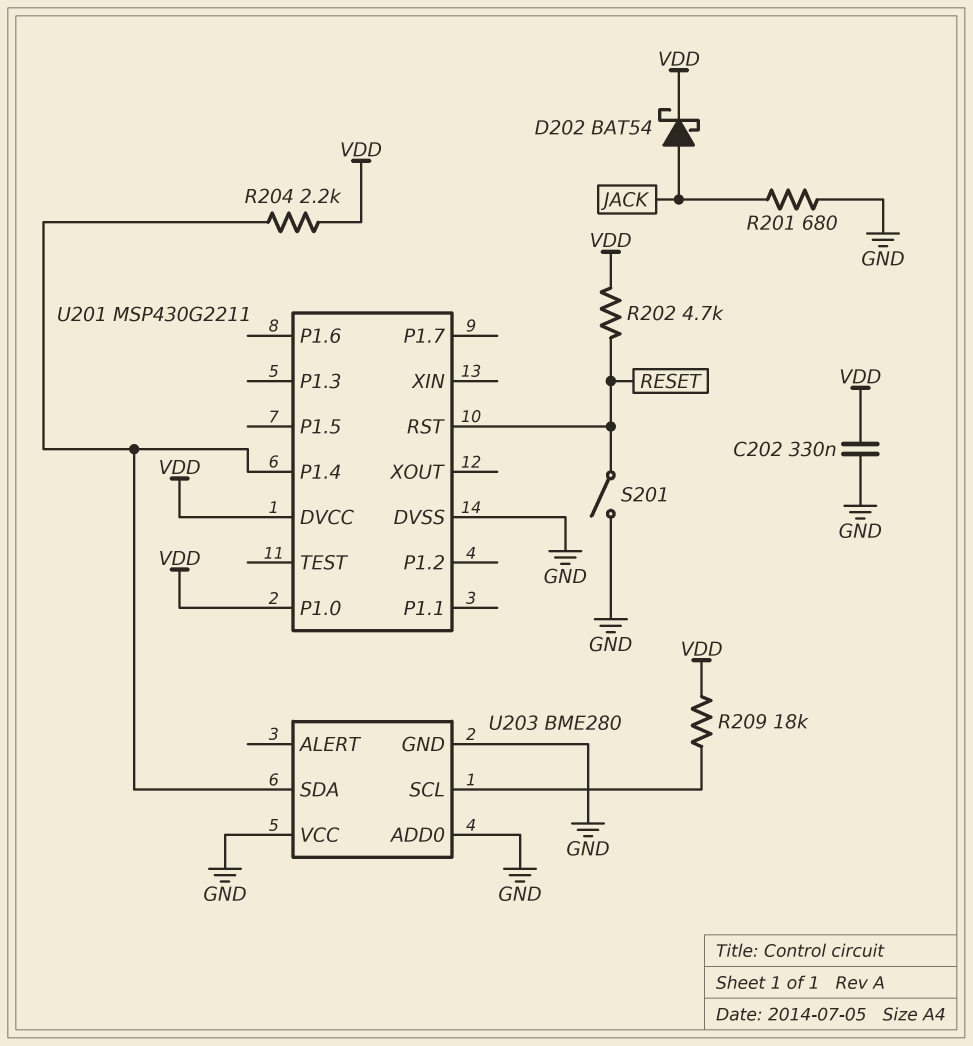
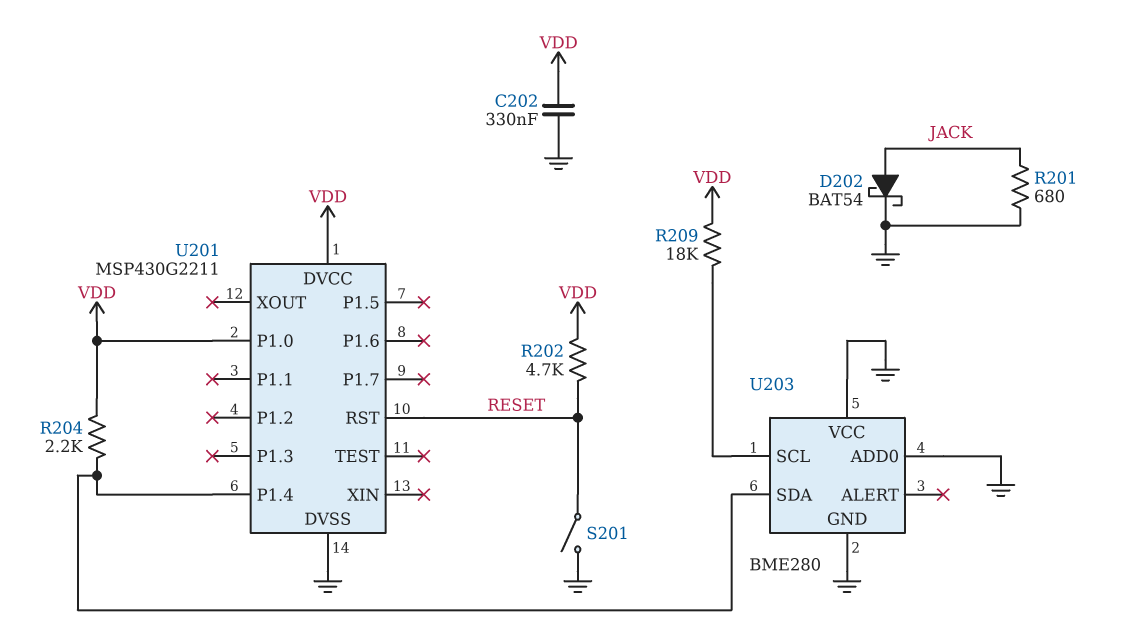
D202: schottky BAT54 (A JACK, K VDD) -> schottky BAT54 (A JACK, K GND)

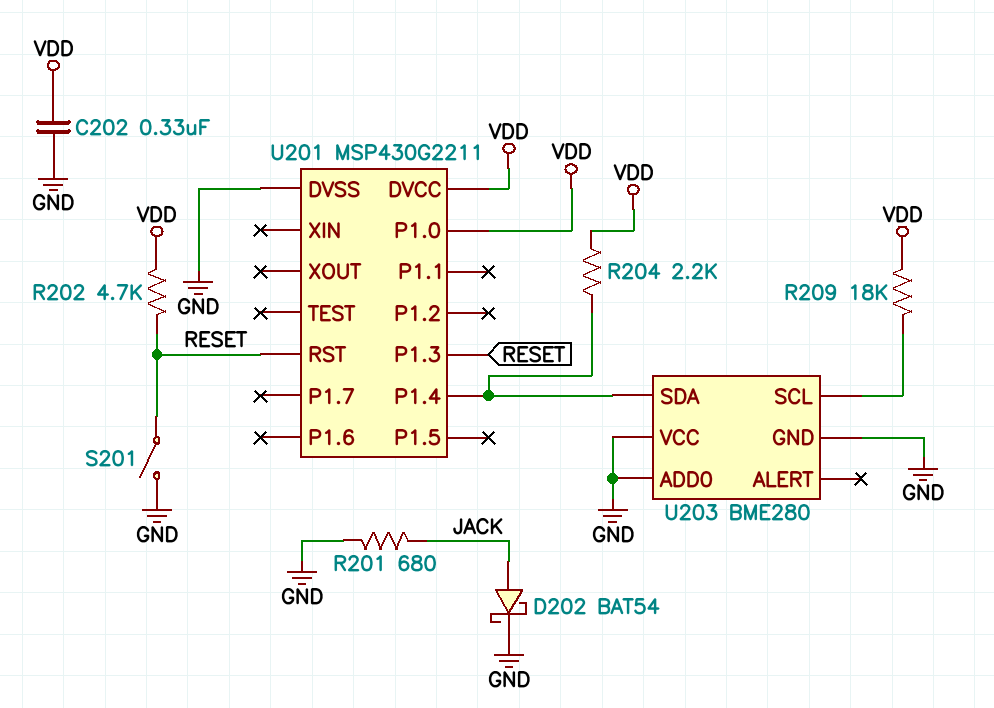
U201 pin P1.3: none -> RESET

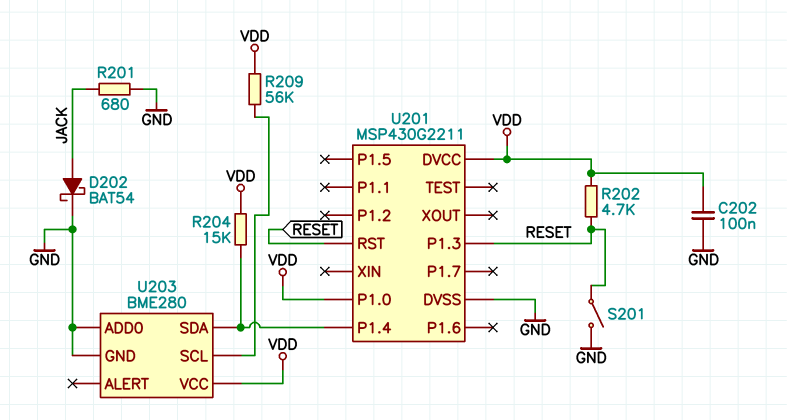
C202: 330nF (GND, VDD) -> 100nF (GND, VDD)
R204: 2.2k (U201/P1.4, VDD) -> 15k (U201/P1.4, VDD)
R209: 18k (U203/SCL, VDD) -> 56k (U203/SCL, VDD)
U203 pin VCC: GND -> VDD

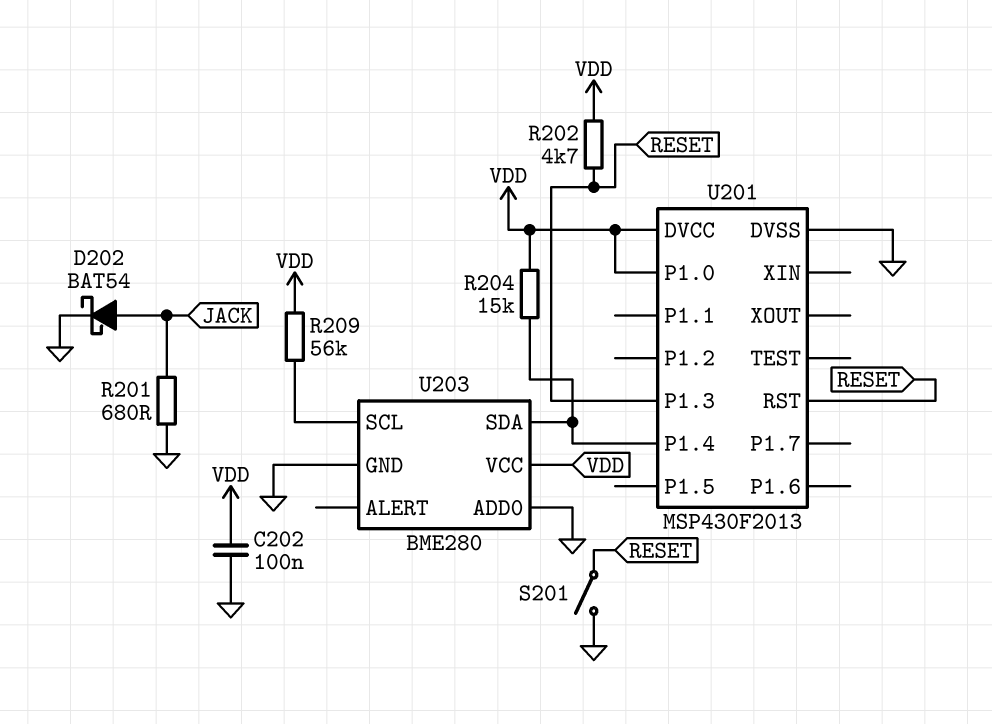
U201: MSP430G2211 -> MSP430F2013

